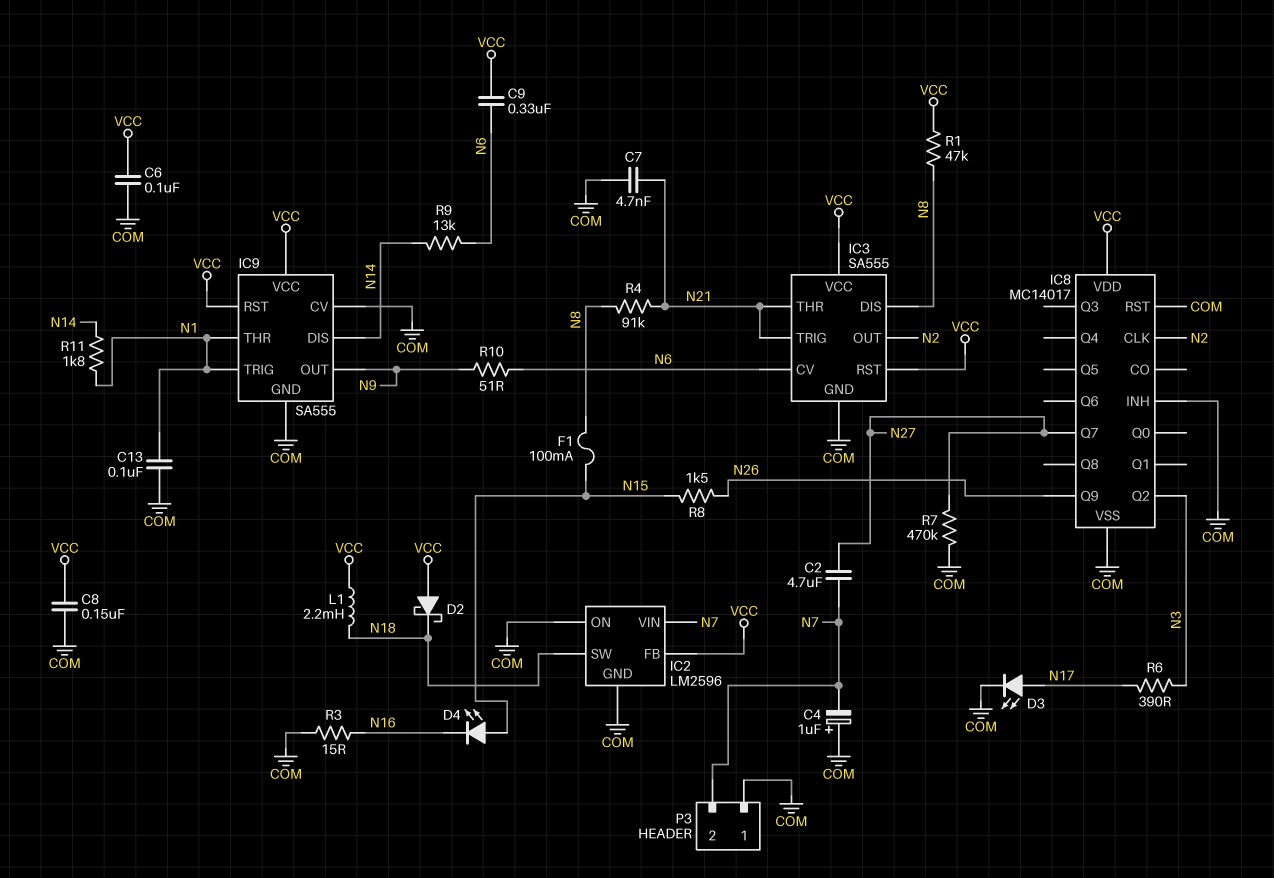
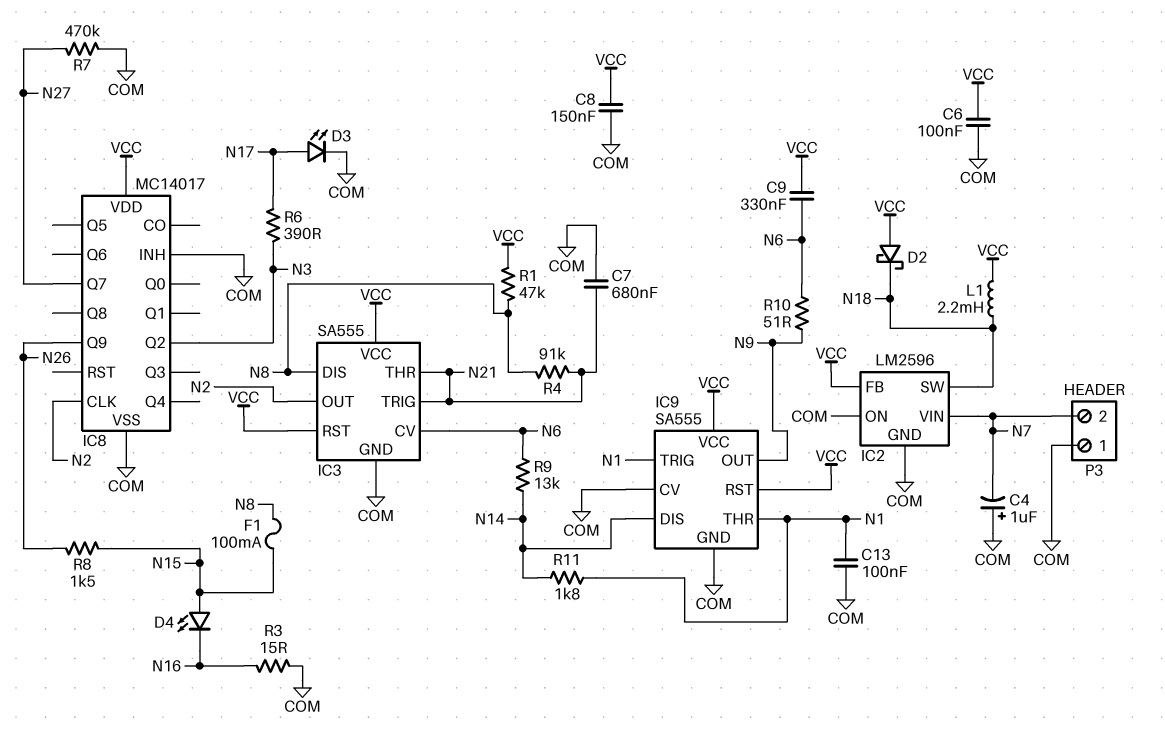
C2: 4.7uF (N7, N27) -> none
C7: 4.7nF (COM, N21) -> 680nF (COM, N21)
IC8 pin RST: COM -> none

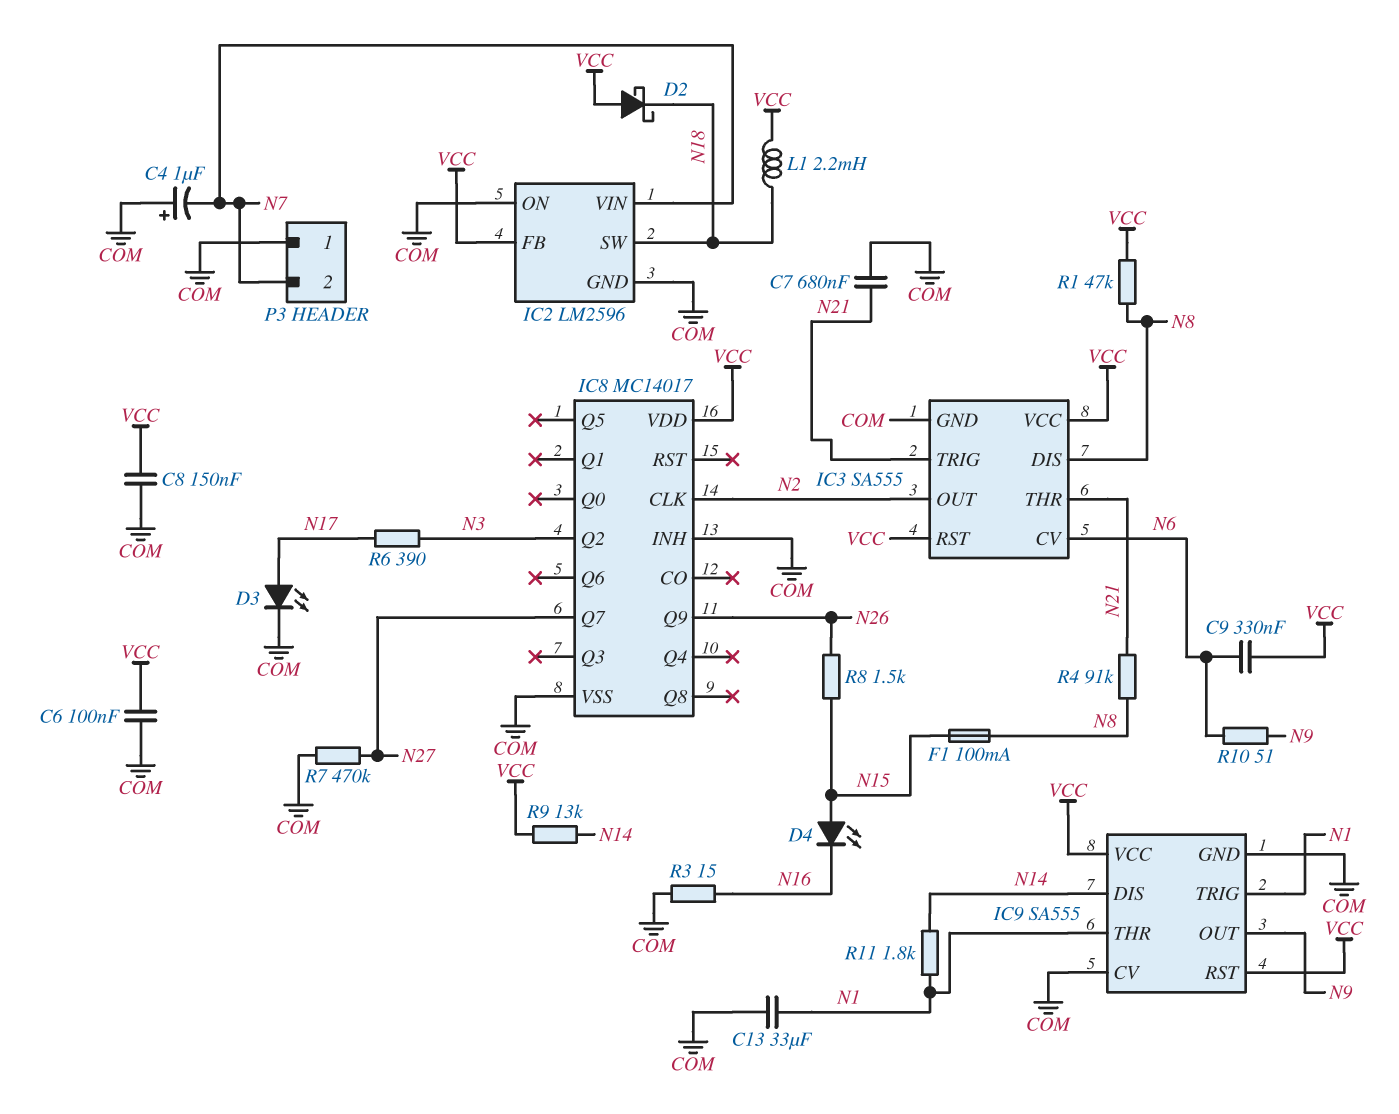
C13: 100nF (COM, N1) -> 33uF (COM, N1)
R9: 13k (N6, N14) -> 13k (N14, VCC)

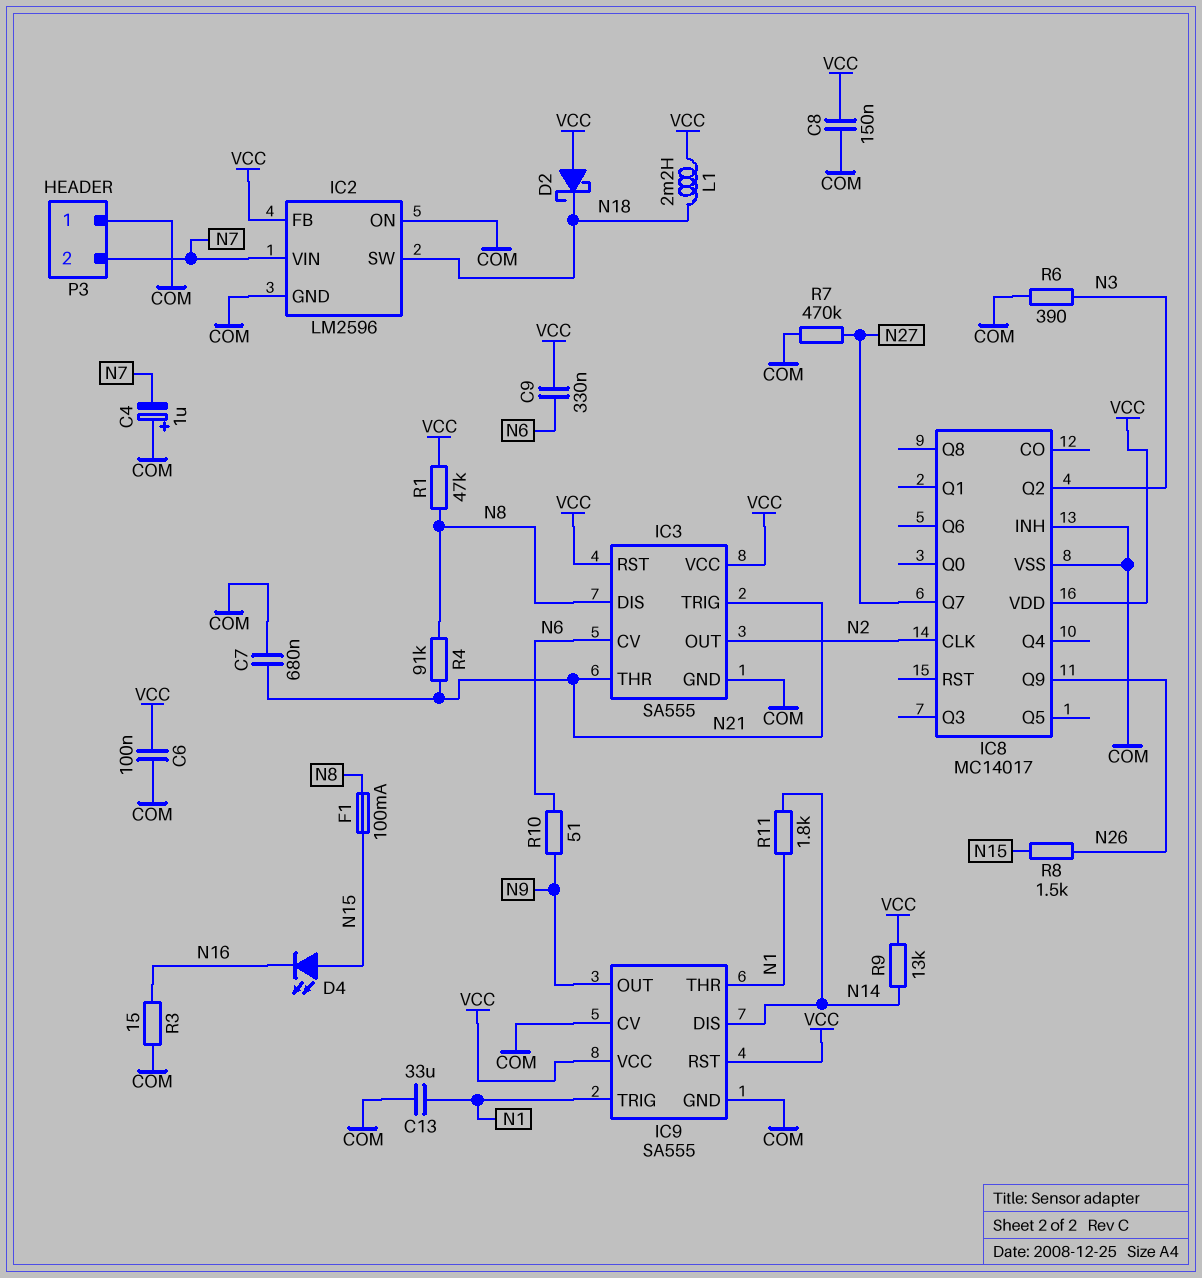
D3: LED (A N17, K COM) -> none
R6: 390 (N3, N17) -> 390 (COM, N3)

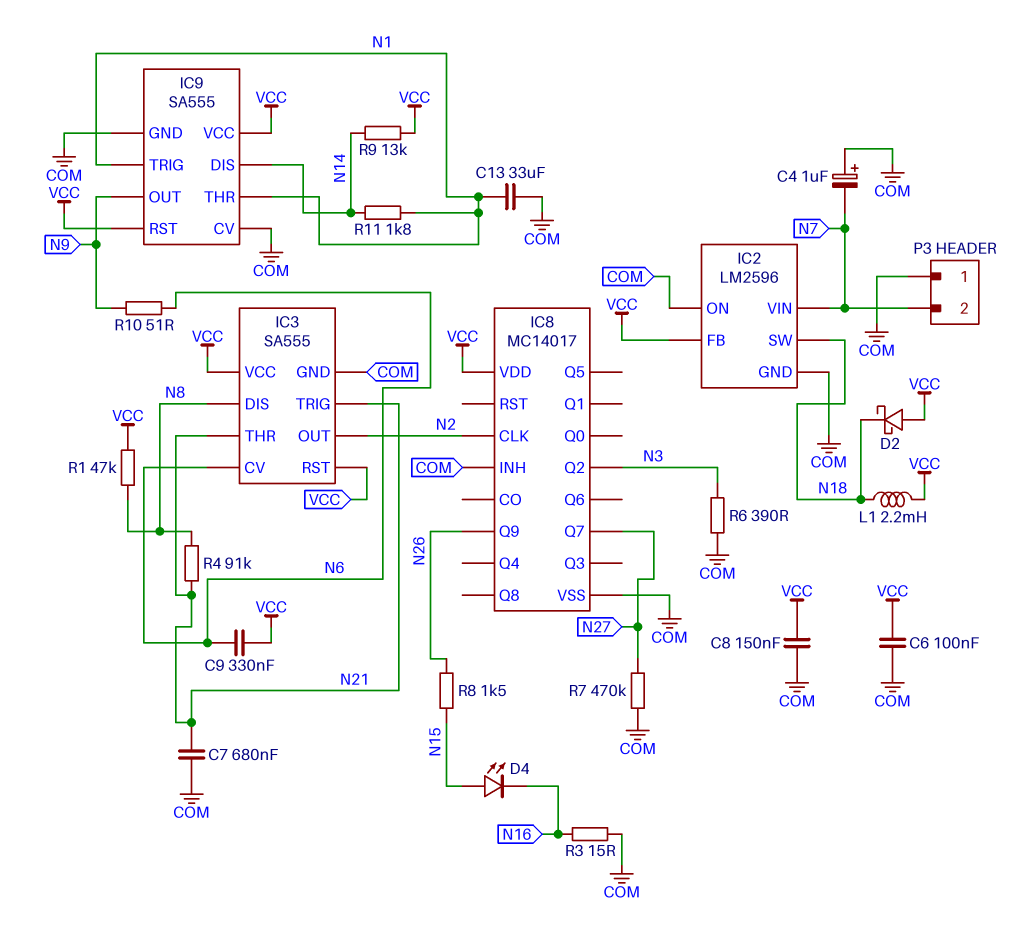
F1: 100mA (N8, N15) -> none

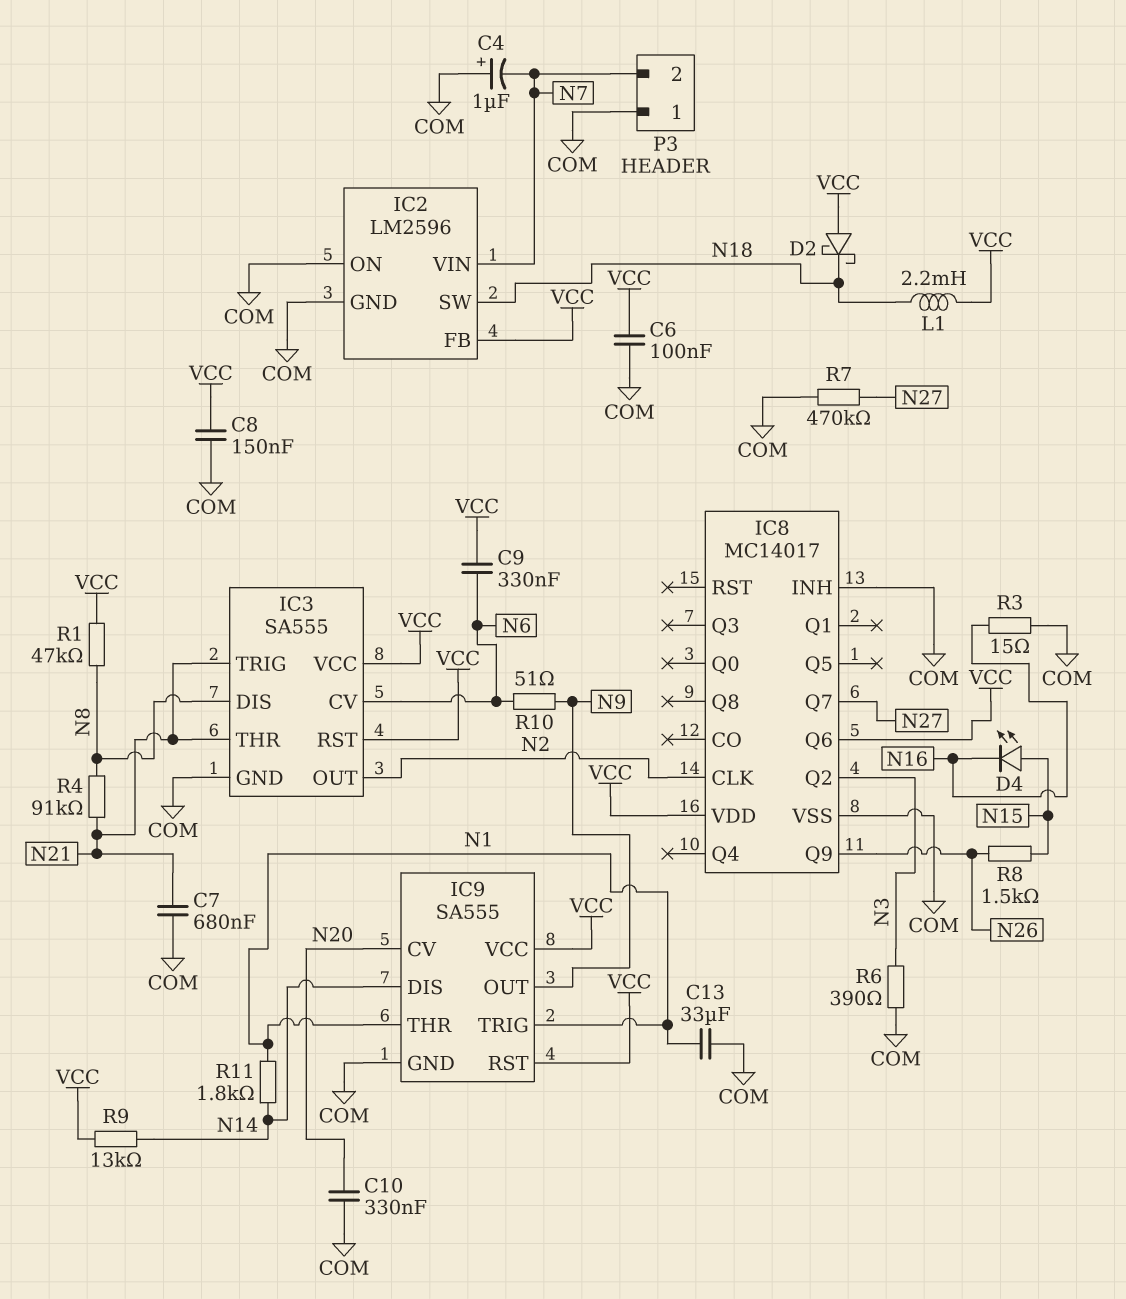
C10: none -> 330nF (COM, N20)
IC8 pin Q6: none -> VCC
IC9 pin CV: COM -> N20

